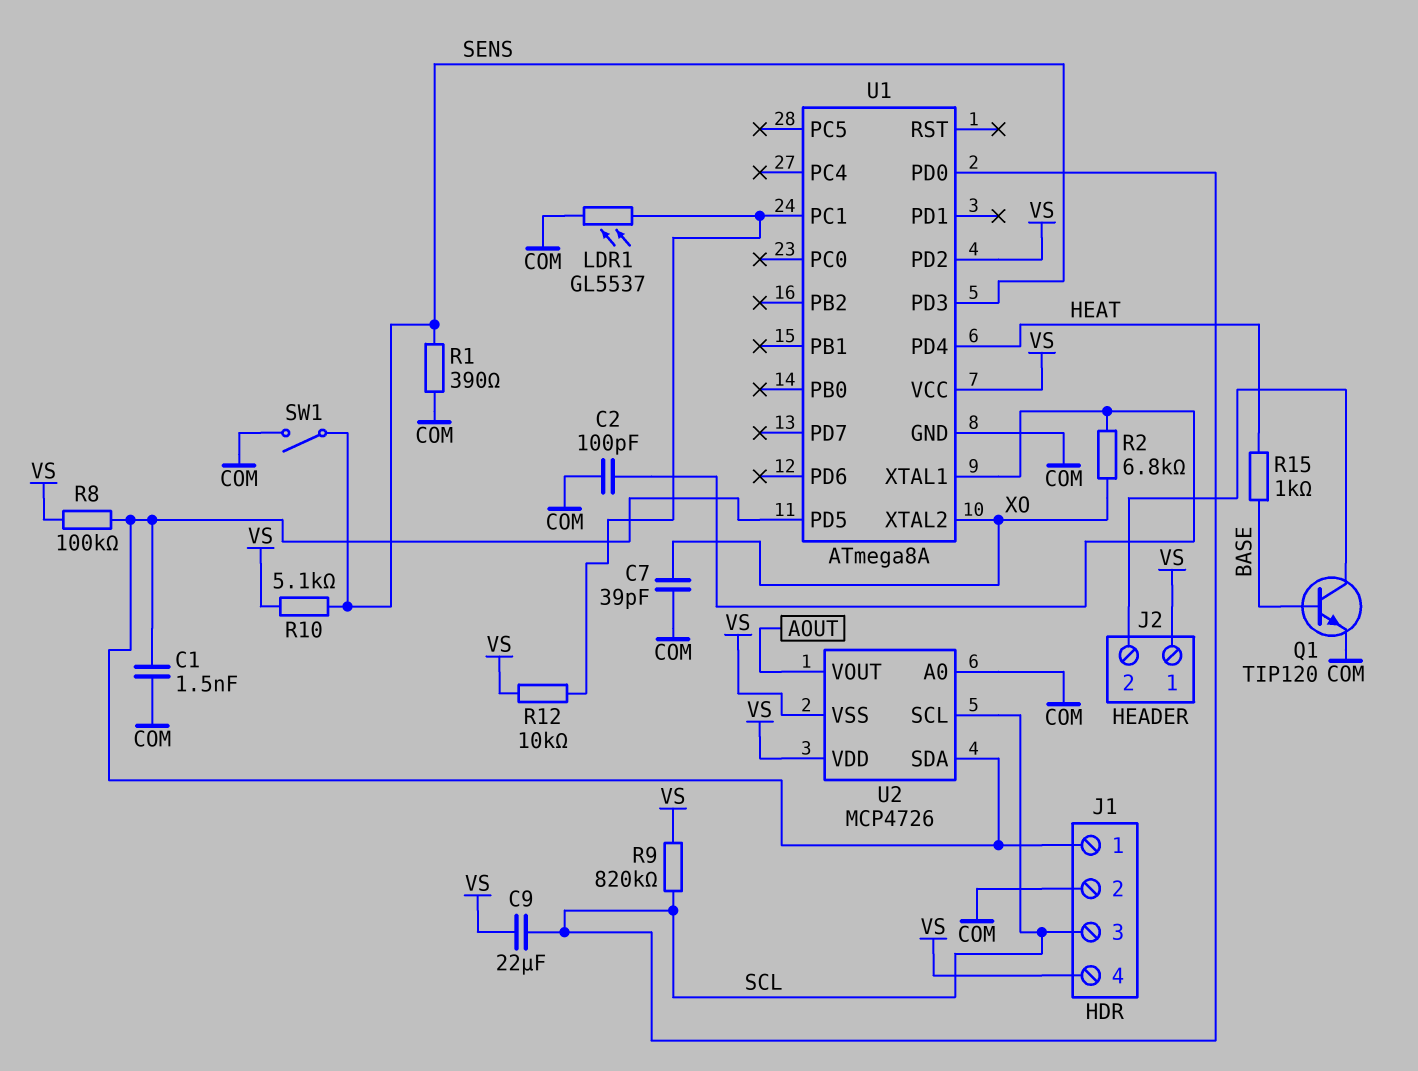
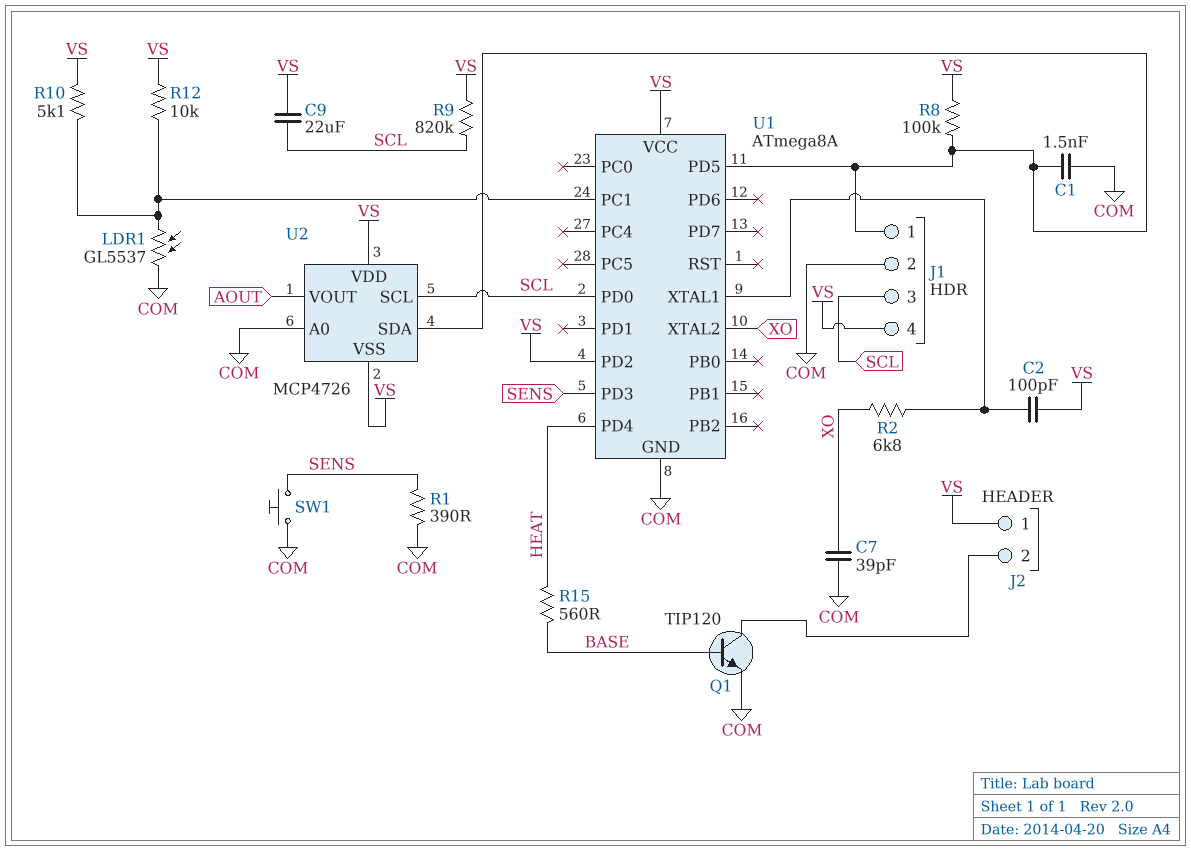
C2: 100pF (COM, U1/XTAL1) -> 100pF (U1/XTAL1, VS)
R10: 5.1k (SENS, VS) -> 5.1k (U1/PC1, VS)
R15: 1k (BASE, HEAT) -> 560 (BASE, HEAT)
SW1: switch (COM, SENS) -> button (COM, SENS)

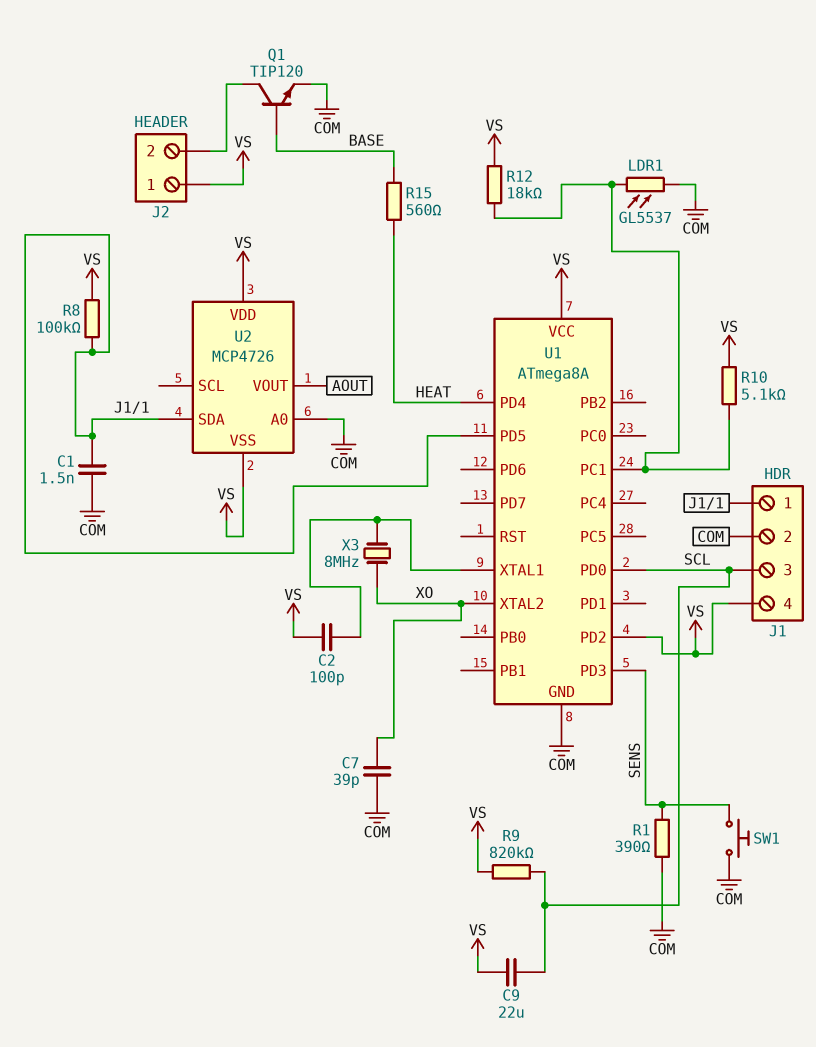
R2: 6.8k (U1/XTAL1, XO) -> none
R12: 10k (U1/PC1, VS) -> 18k (U1/PC1, VS)
U2 pin SCL: SCL -> none
X3: none -> 8MHz (U1/XTAL1, XO)

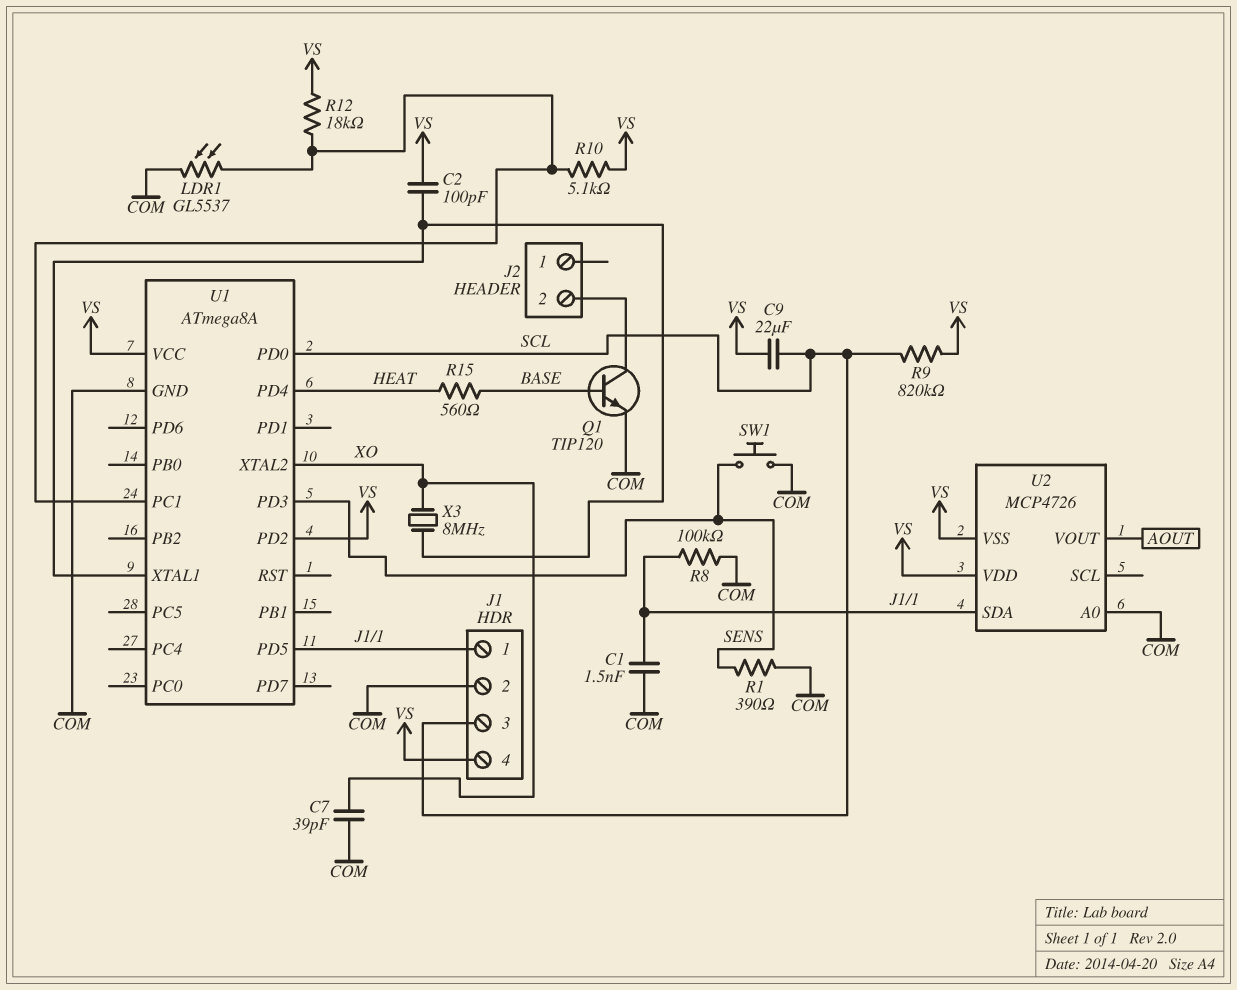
J2 pin 1: VS -> none
R8: 100k (J1/1, VS) -> 100k (COM, J1/1)

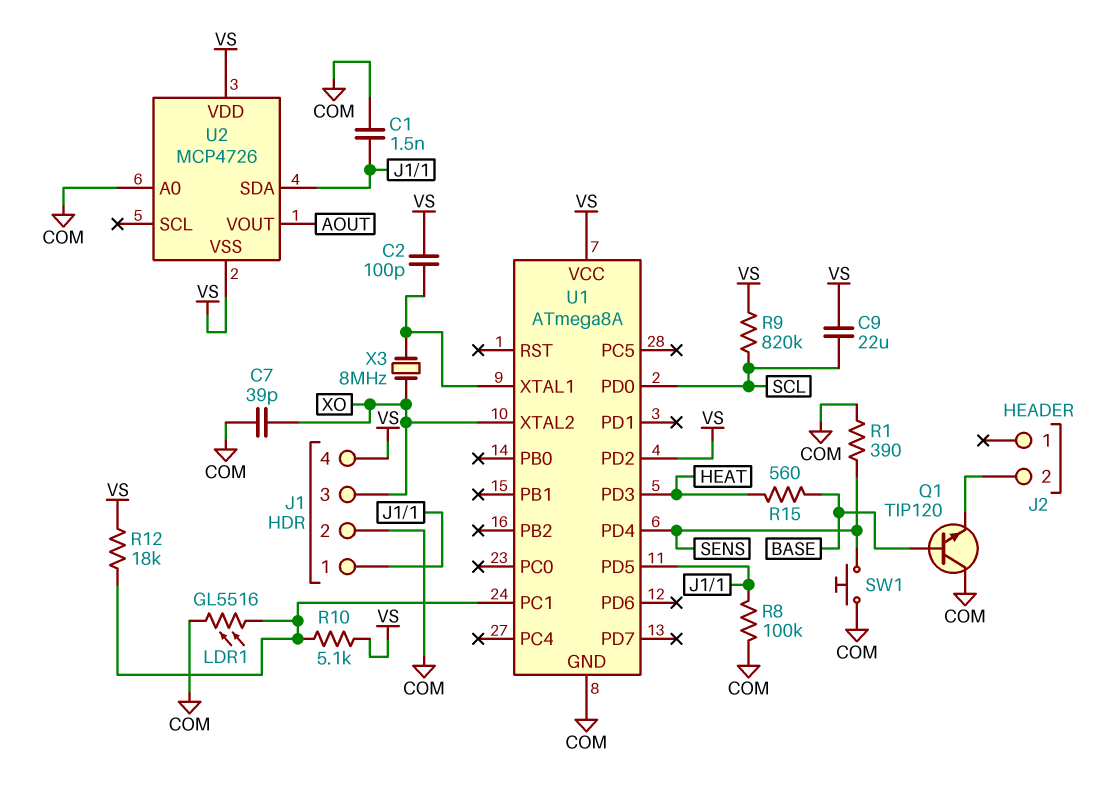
J1 pin 3: SCL -> XO
LDR1: GL5537 (COM, U1/PC1) -> GL5516 (COM, U1/PC1)
Q1: NPN TIP120 (B BASE, C J2/2, E COM) -> NPN TIP120 (B BASE, C COM, E J2/2)
U1 pin PD3: SENS -> HEAT
U1 pin PD4: HEAT -> SENS

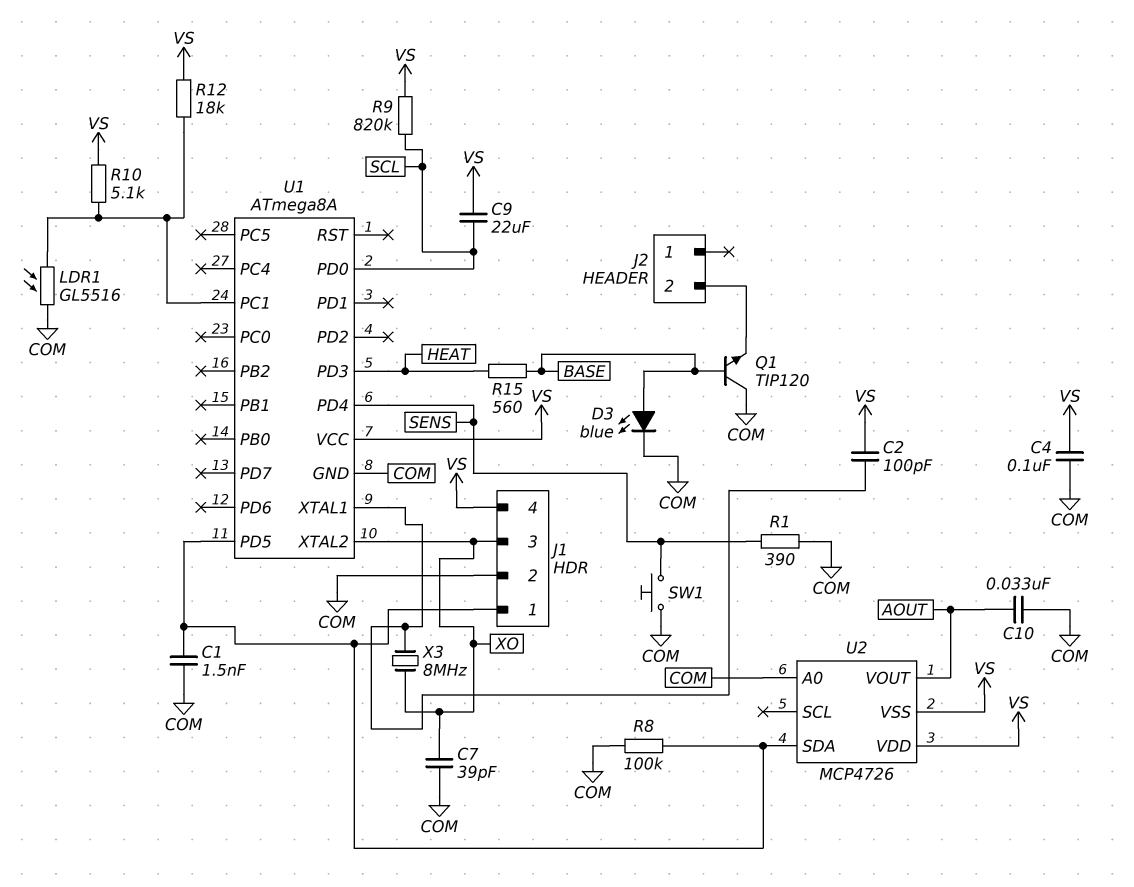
C4: none -> 100nF (COM, VS)
C10: none -> 33nF (AOUT, COM)
D3: none -> LED blue (A BASE, K COM)
U1 pin PD2: VS -> none

